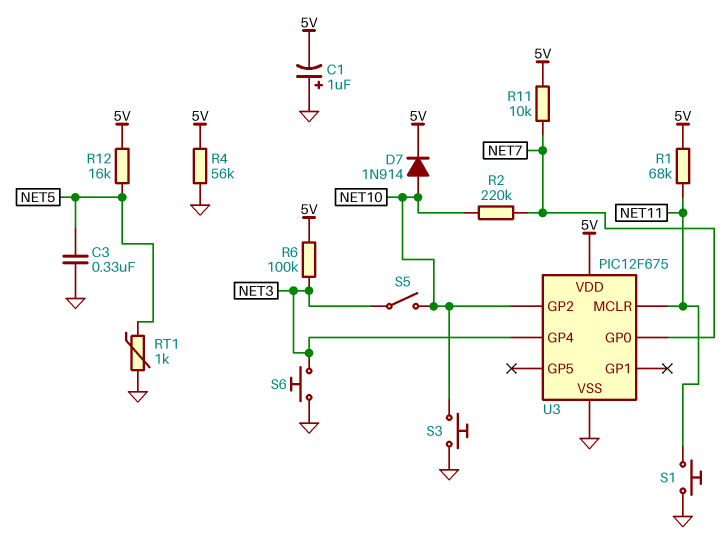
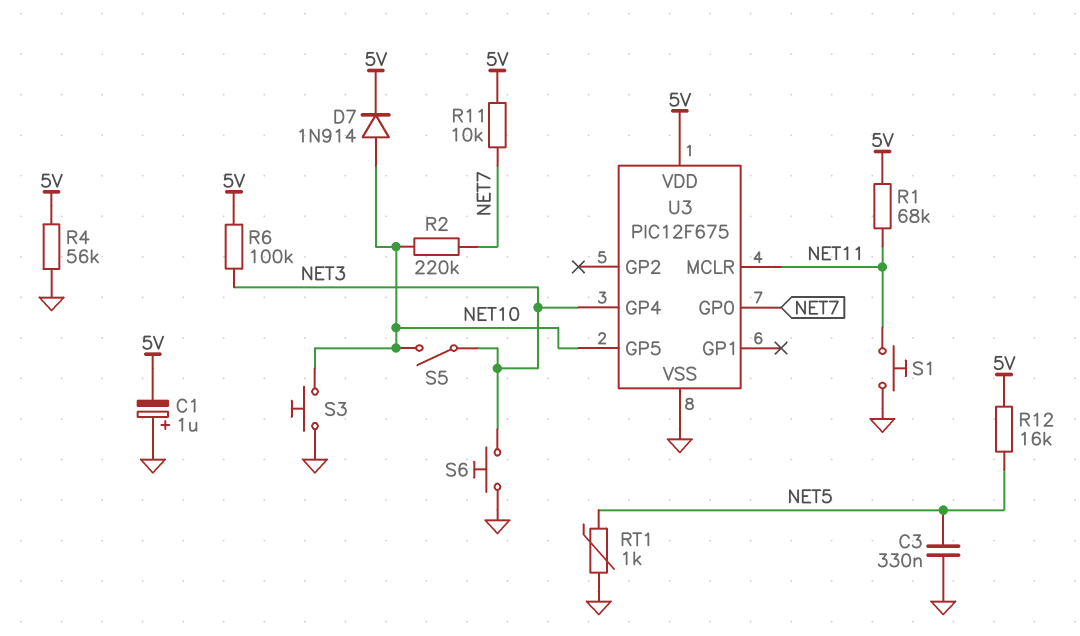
U3 pin GP2: NET10 -> none
U3 pin GP5: none -> NET10

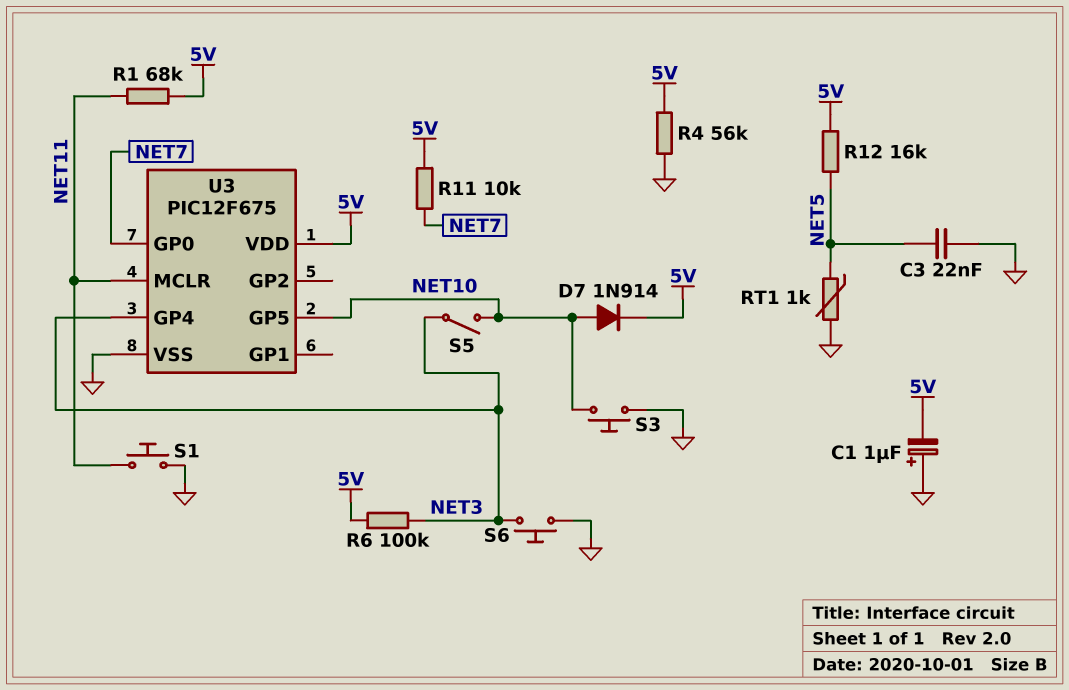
C3: 330nF (GND, NET5) -> 22nF (GND, NET5)
R2: 220k (NET7, NET10) -> none

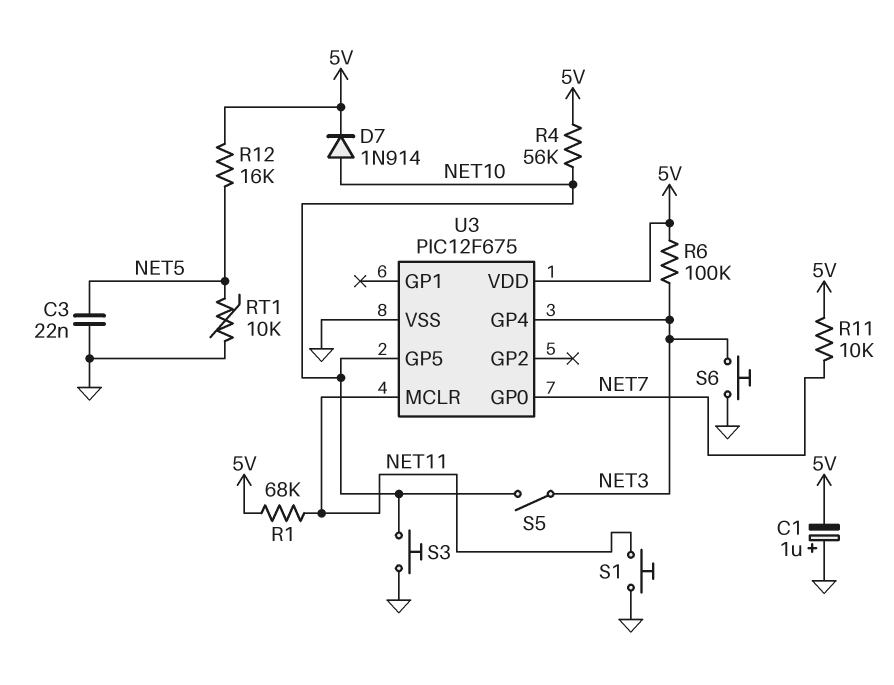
R4: 56k (5V, GND) -> 56k (5V, NET10)
RT1: 1k (GND, NET5) -> 10k (GND, NET5)

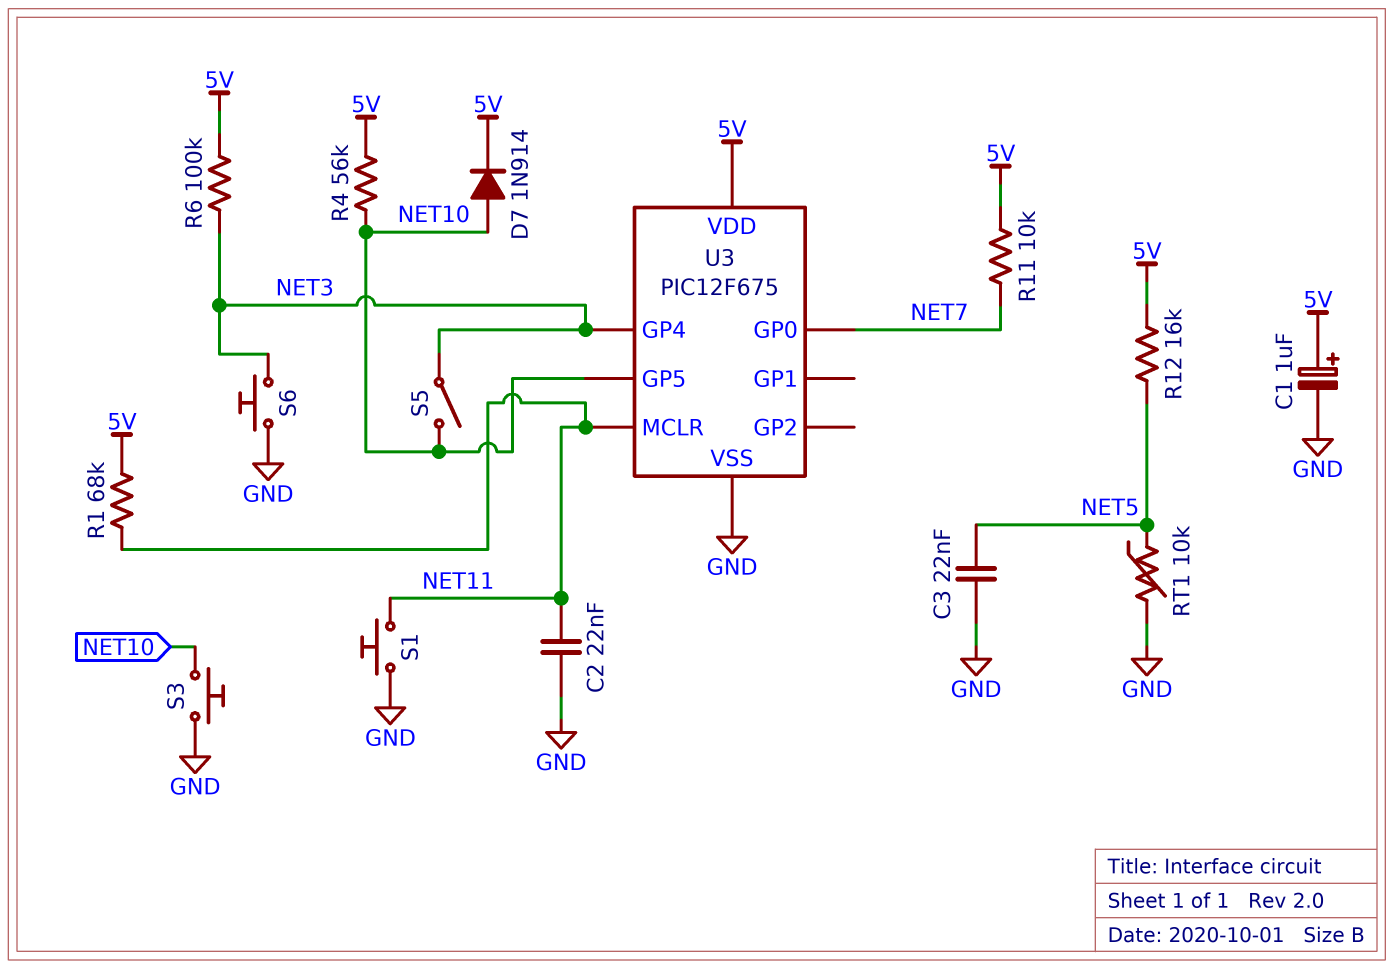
C1: 1uF (plus GND, minus 5V) -> 1uF (plus 5V, minus GND)
C2: none -> 22nF (GND, NET11)

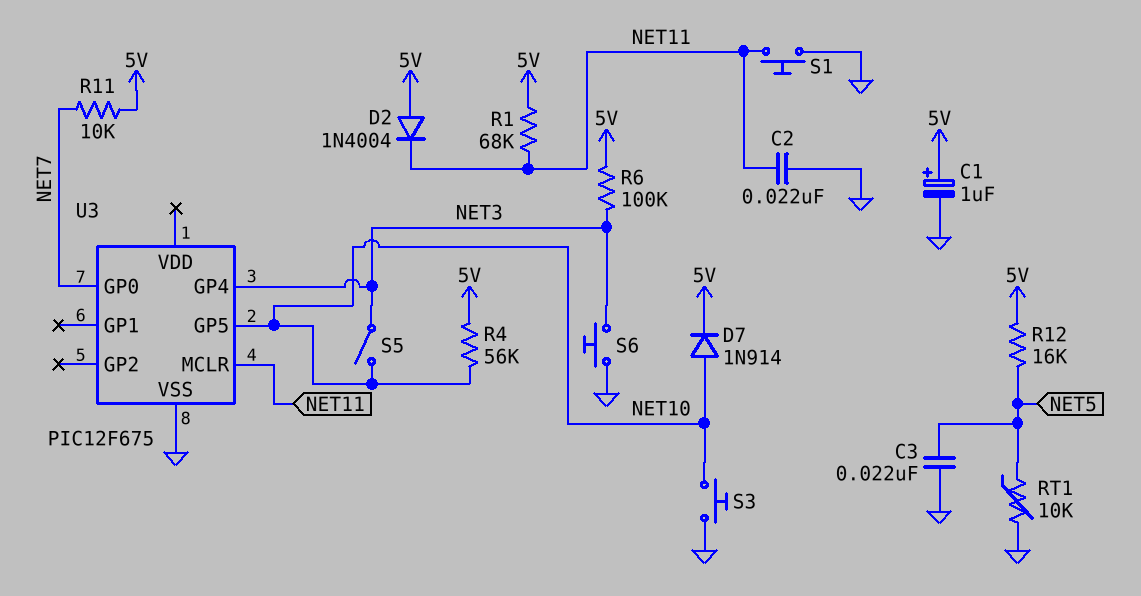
D2: none -> diode 1N4004 (A 5V, K NET11)
U3 pin VDD: 5V -> none

